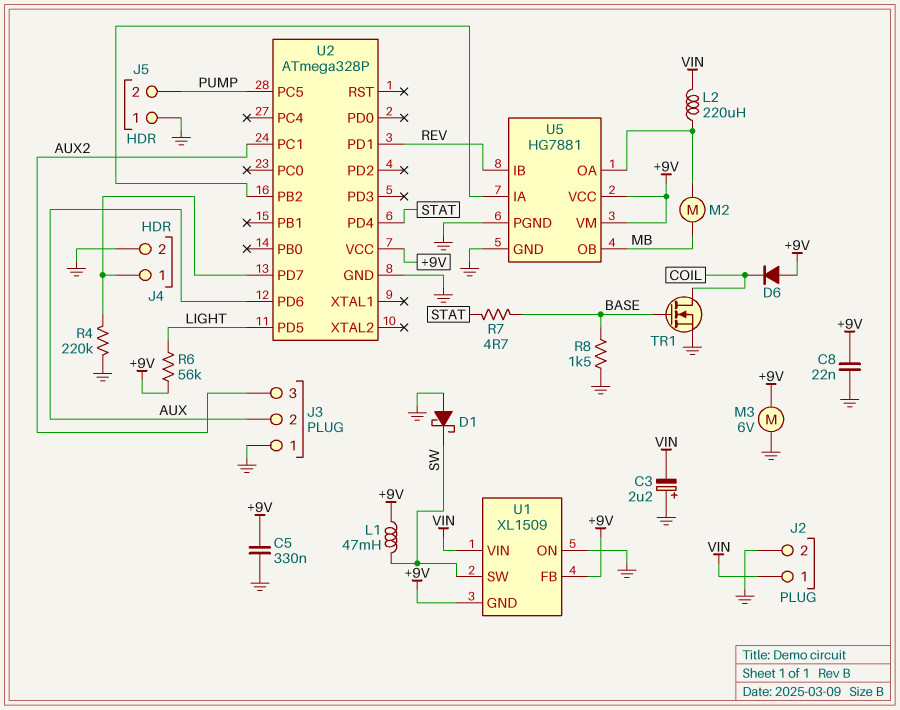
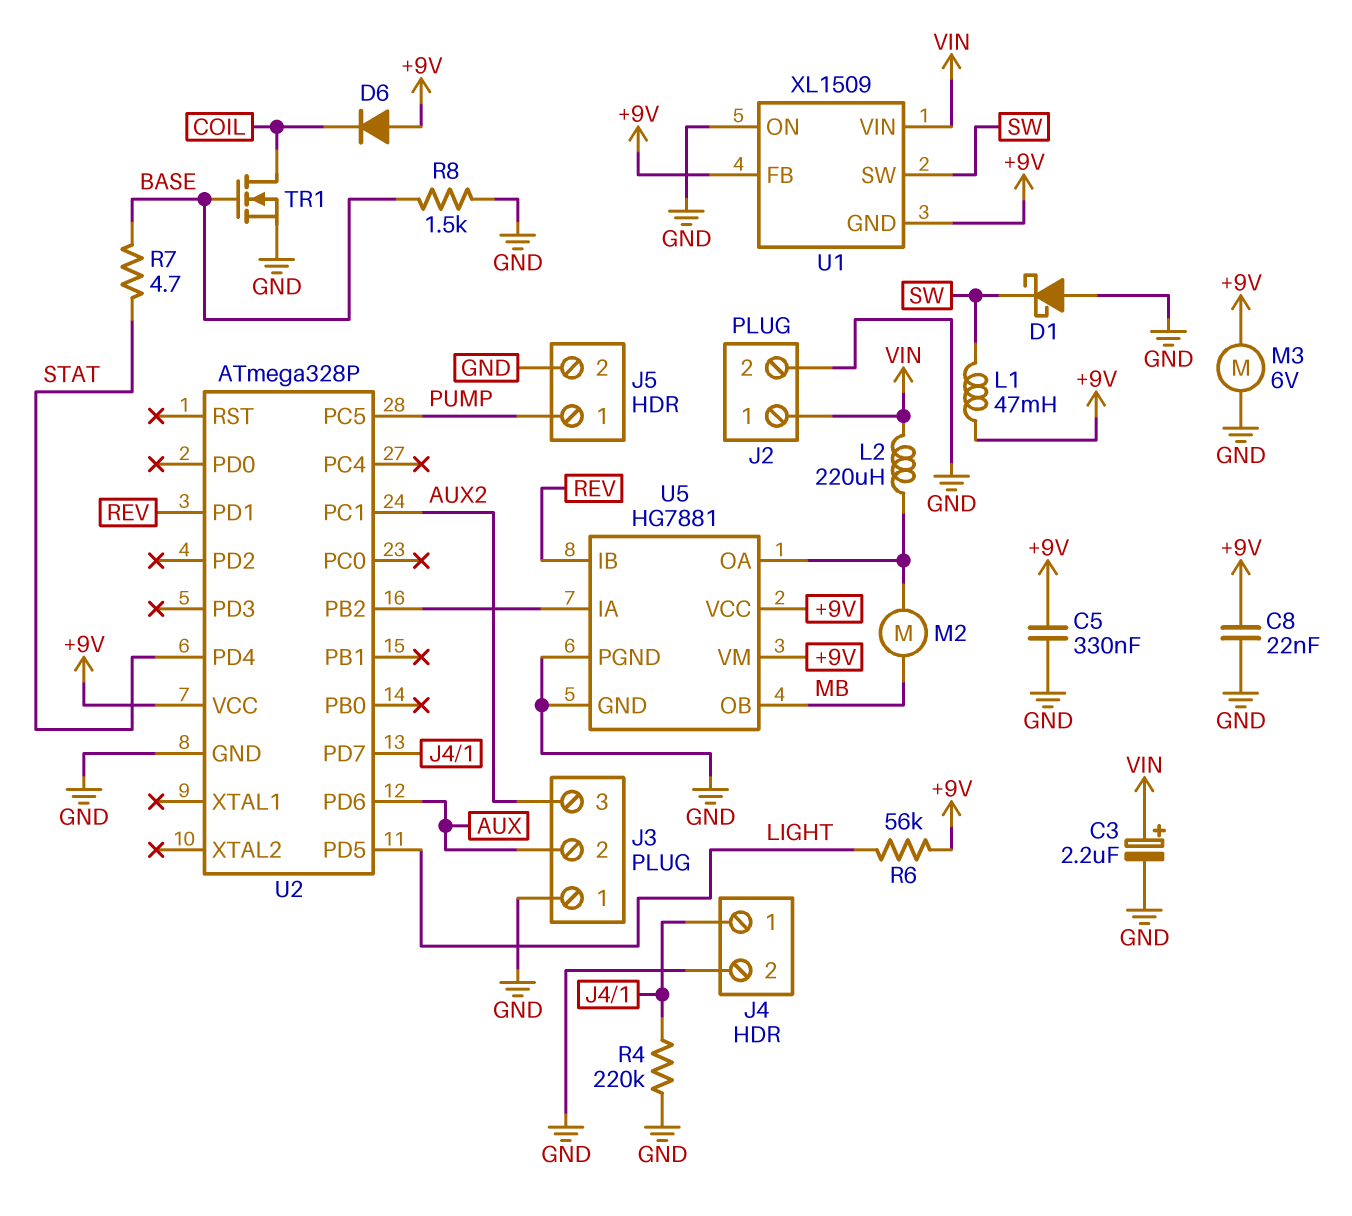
C3: 2.2uF (plus GND, minus VIN) -> 2.2uF (plus VIN, minus GND)
J5 pin 1: GND -> PUMP
J5 pin 2: PUMP -> GND

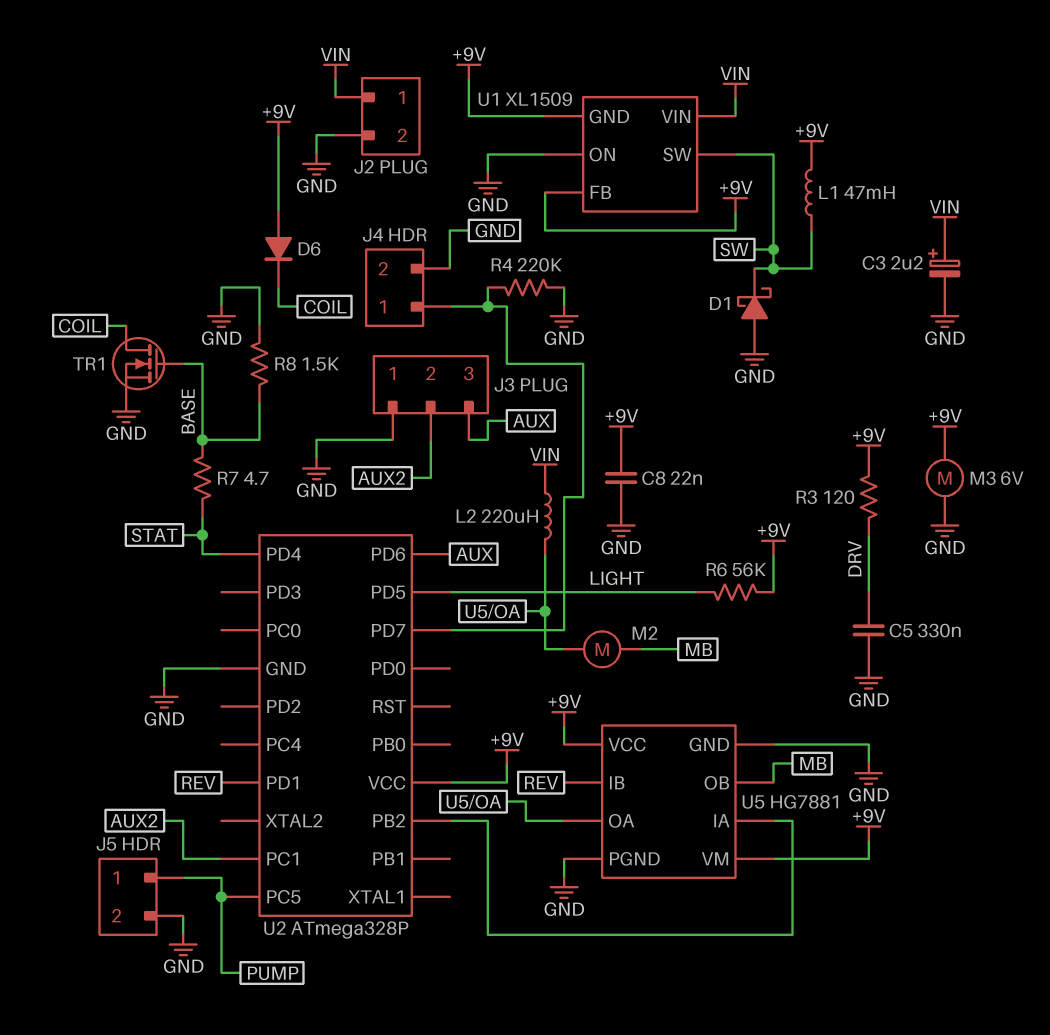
C5: 330nF (+9V, GND) -> 330nF (DRV, GND)
J3 pin 2: AUX -> AUX2
J3 pin 3: AUX2 -> AUX
R3: none -> 120 (+9V, DRV)

